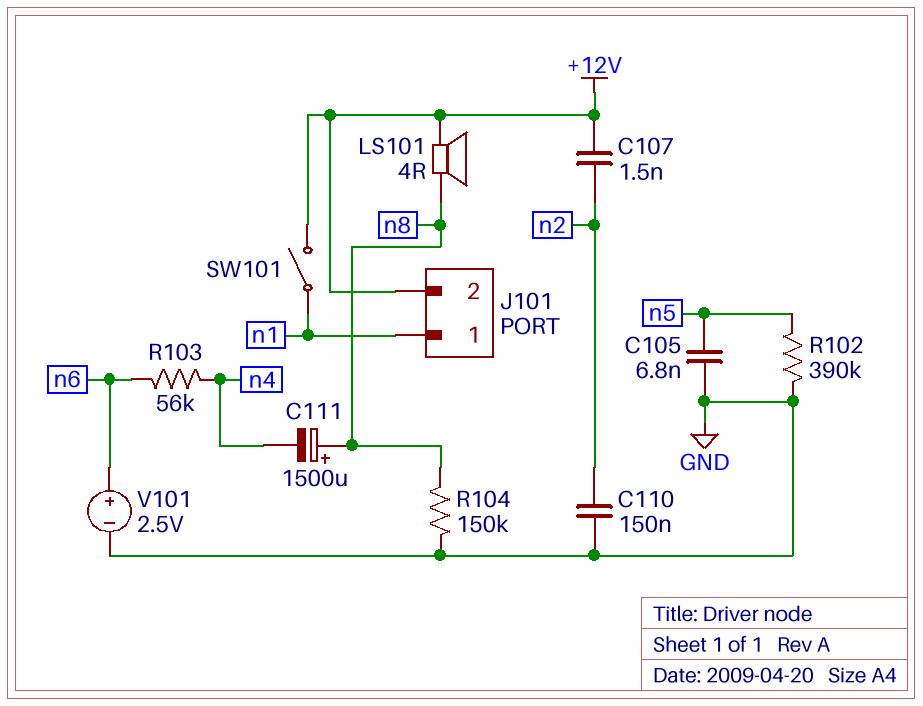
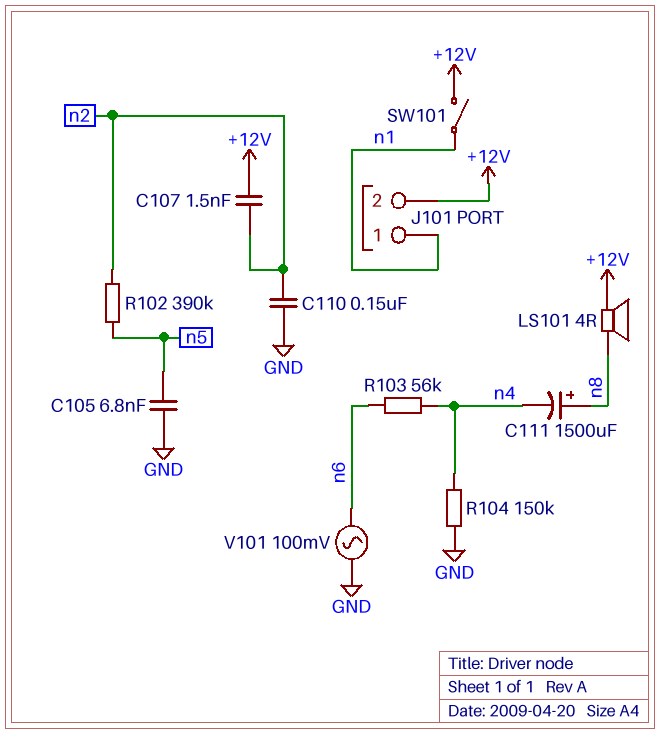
R102: 390k (GND, n5) -> 390k (n2, n5)
R104: 150k (GND, n8) -> 150k (GND, n4)
V101: 2.5V (plus n6, minus GND) -> AC 100mV (GND, n6)

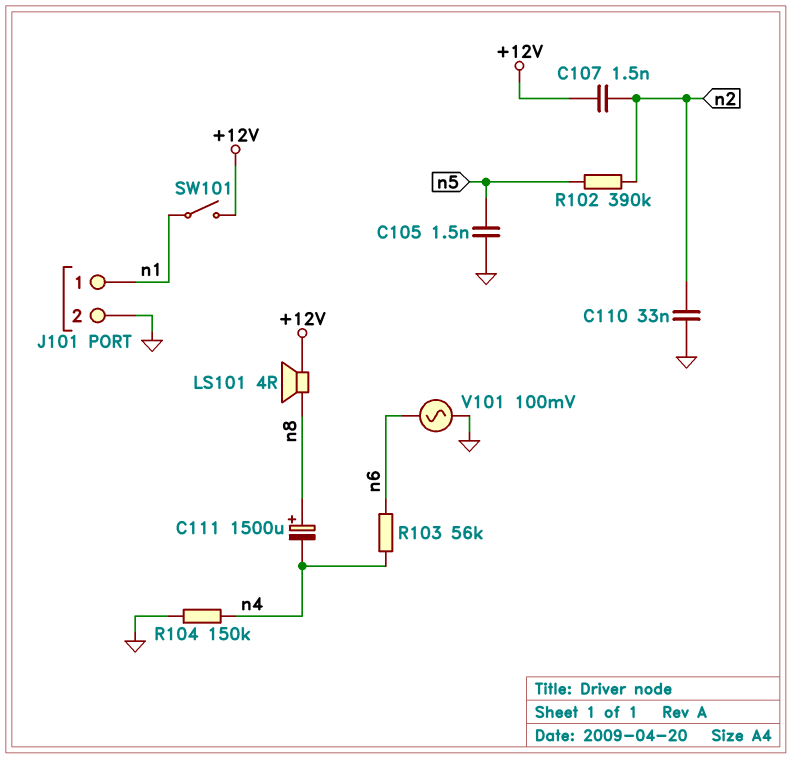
C105: 6.8nF (GND, n5) -> 1.5nF (GND, n5)
C110: 150nF (GND, n2) -> 33nF (GND, n2)
J101 pin 2: +12V -> GND

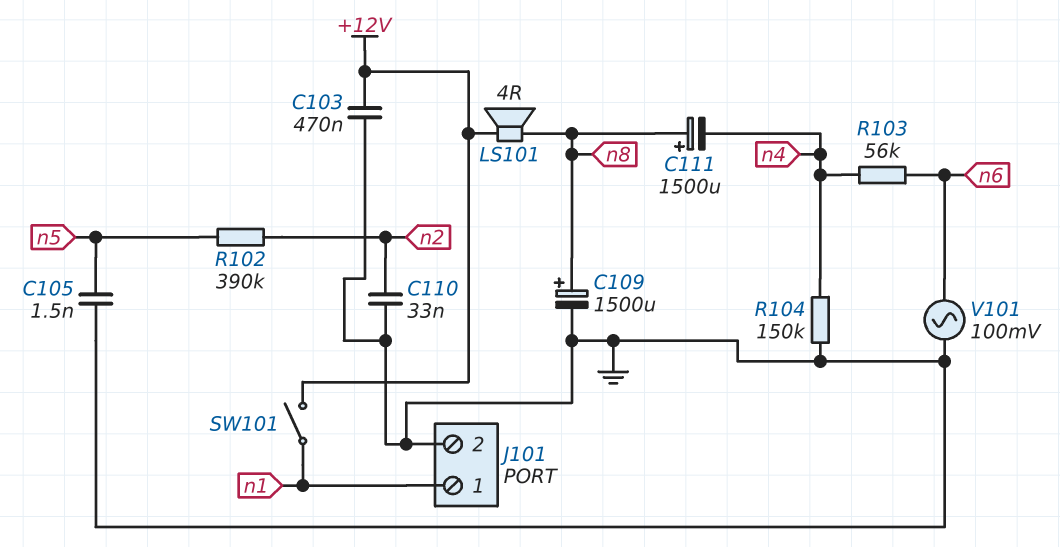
C103: none -> 470nF (+12V, GND)
C107: 1.5nF (+12V, n2) -> none
C109: none -> 1500uF (plus n8, minus GND)

